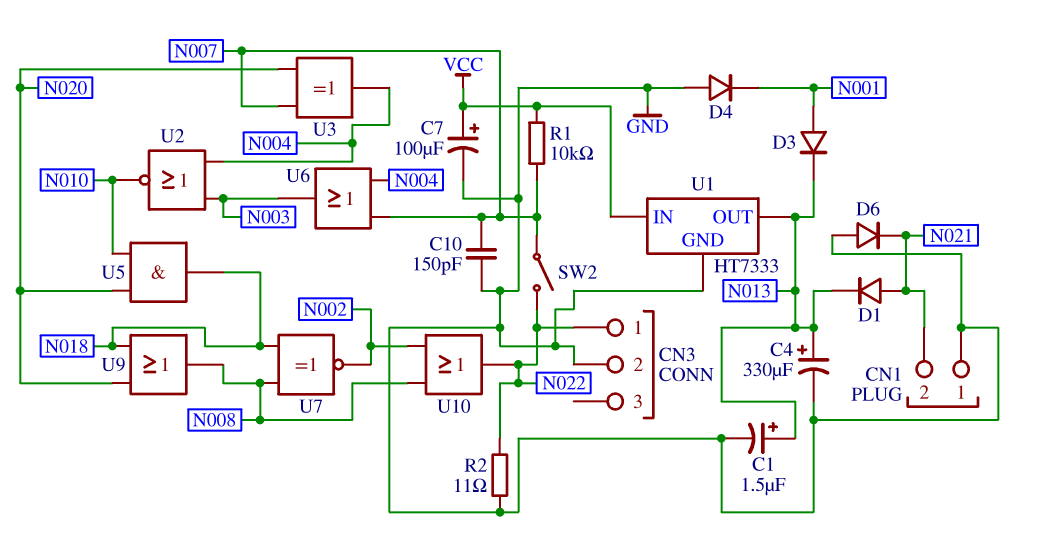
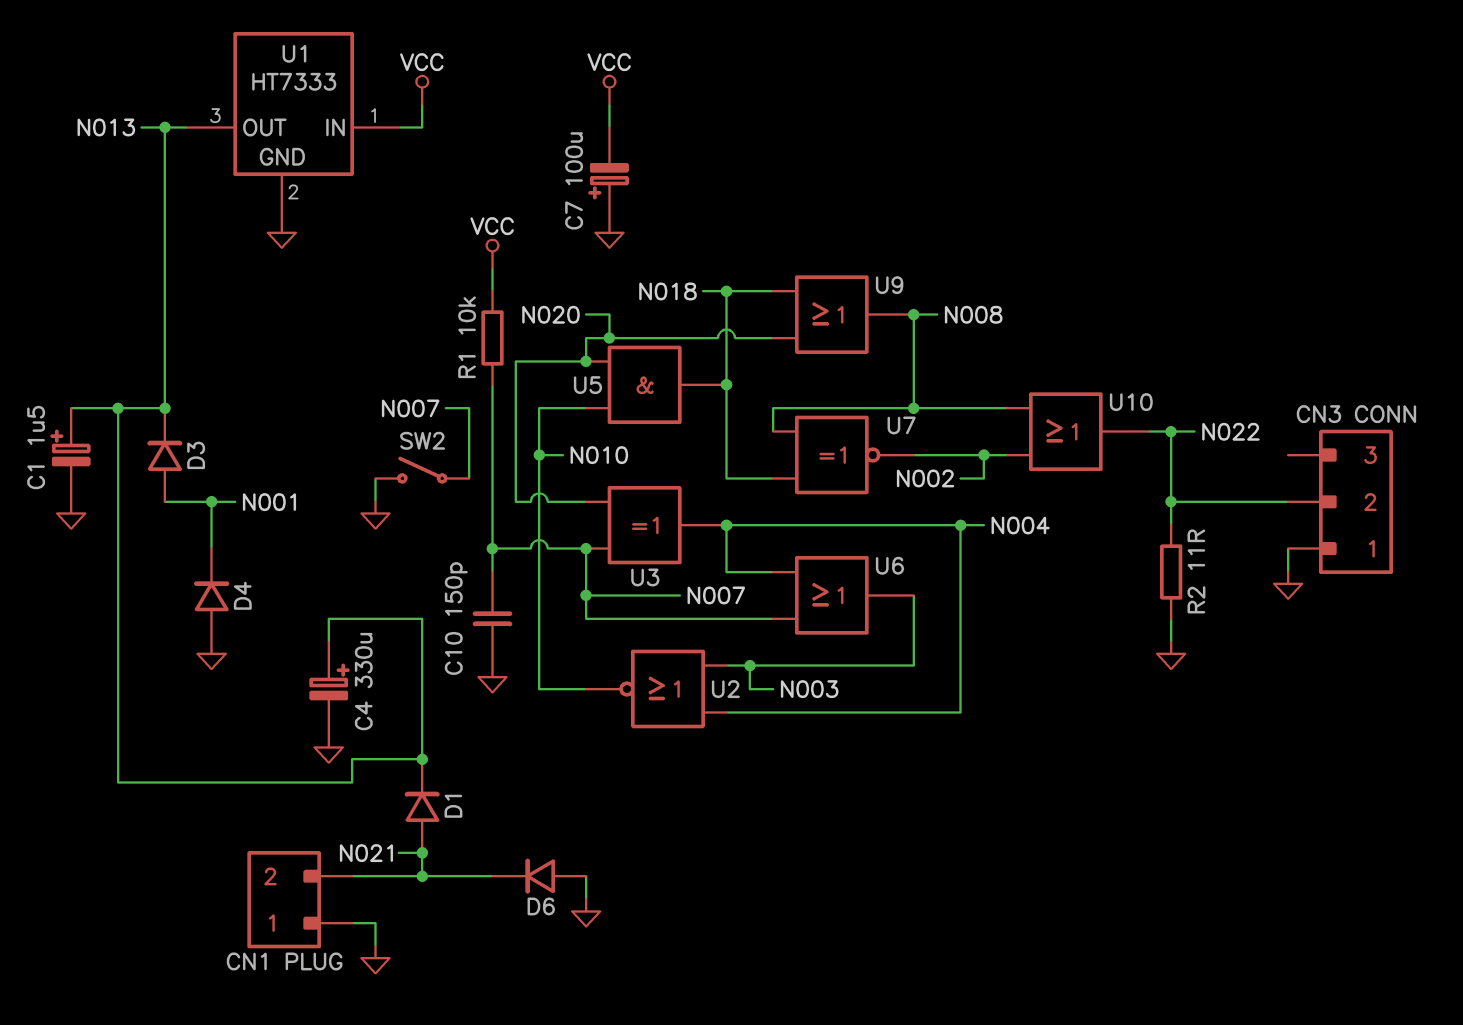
C7: 100uF (plus VCC, minus GND) -> 100uF (plus GND, minus VCC)
CN3 pin 1: N022 -> GND
CN3 pin 2: GND -> N022
SW2: switch (N007, N022) -> switch (GND, N007)

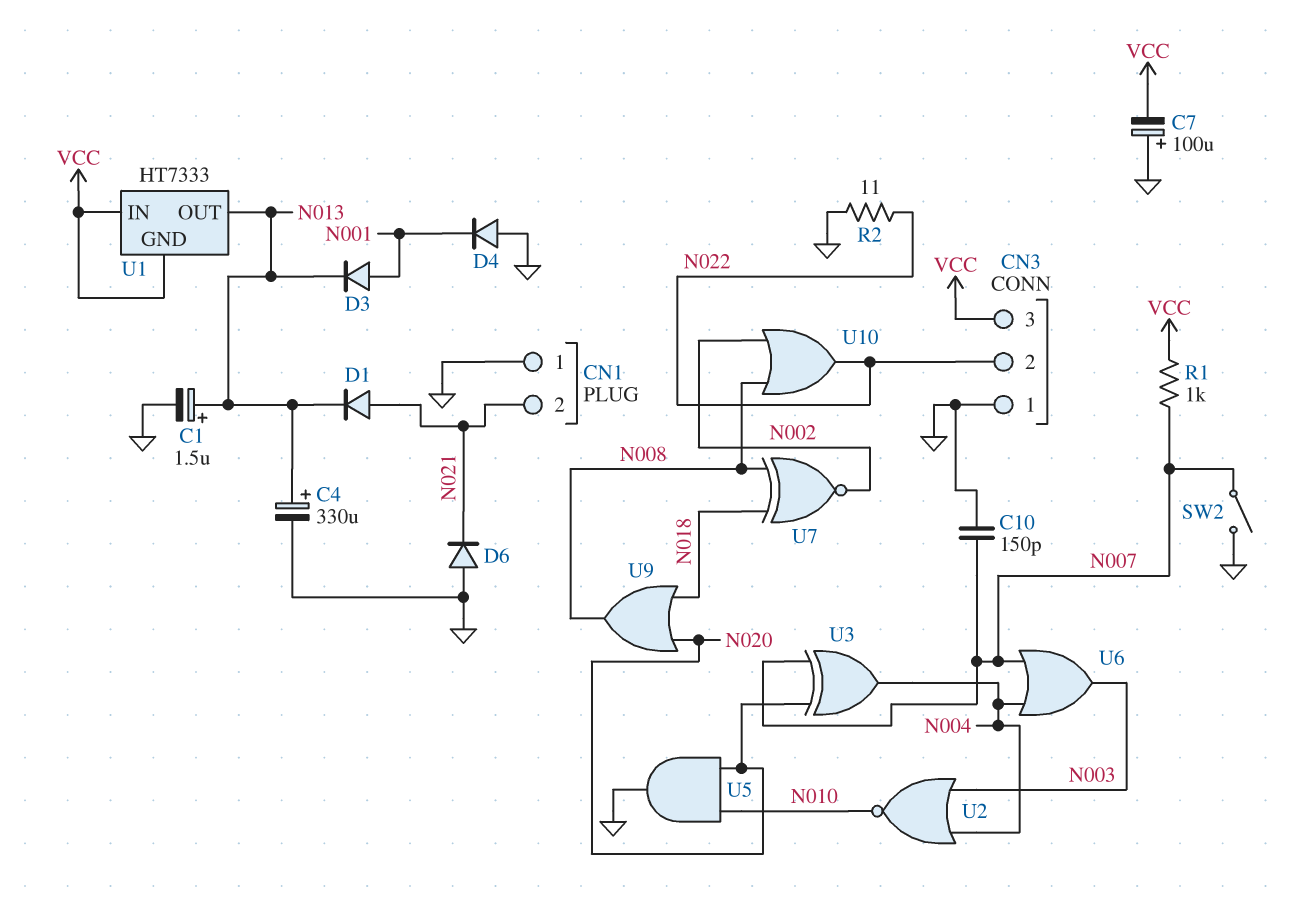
CN3 pin 3: none -> VCC
R1: 10k (N007, VCC) -> 1k (N007, VCC)
U1 pin GND: GND -> VCC
U5: AND (in N010, in N020, out N018) -> AND (in N010, in N020, out GND)

